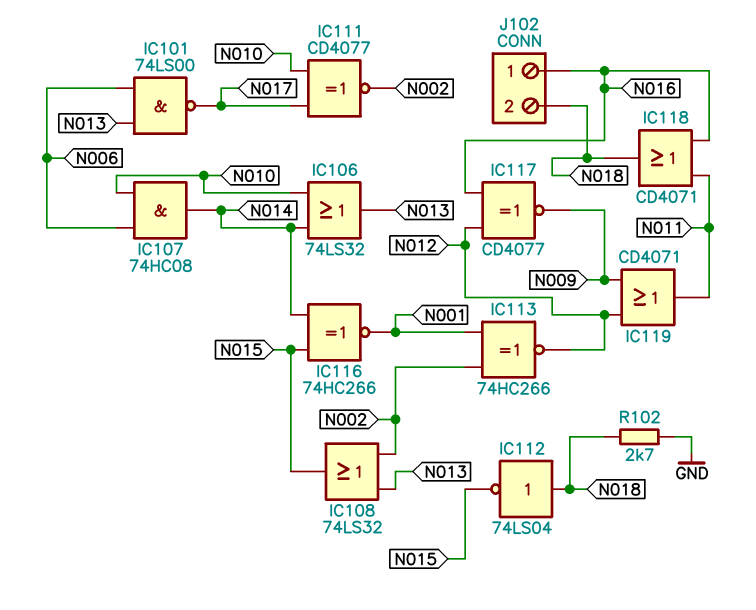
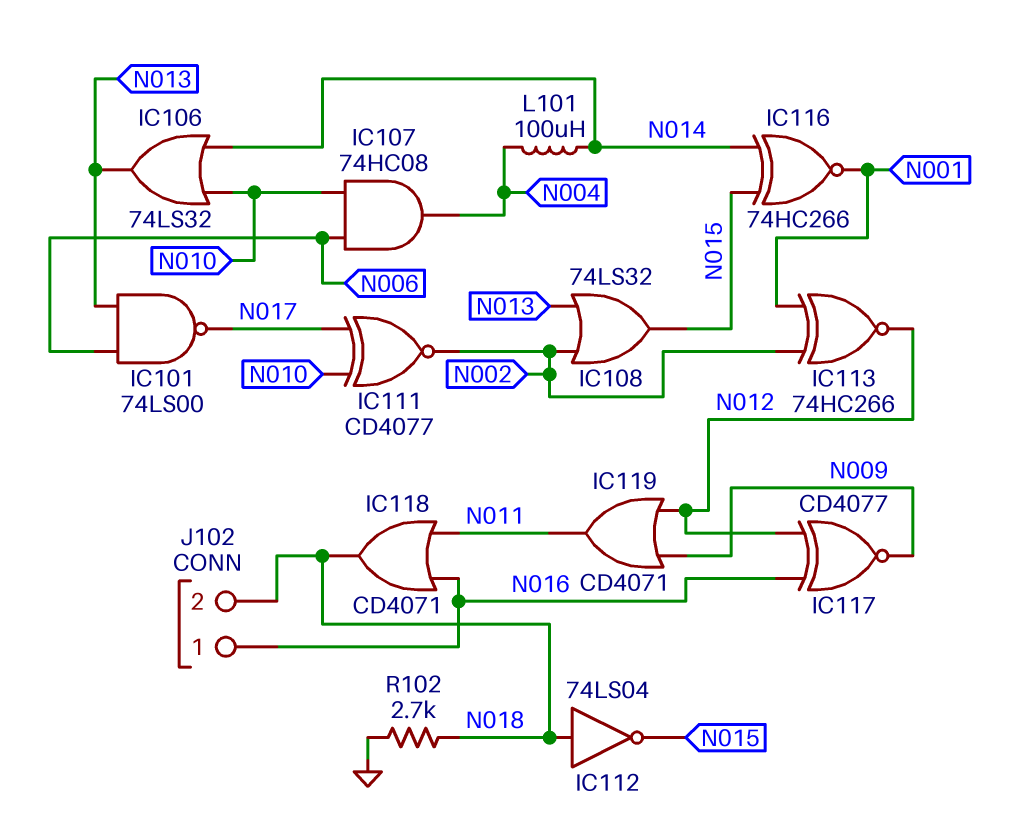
IC107: AND 74HC08 (in N006, in N010, out N014) -> AND 74HC08 (in N006, in N010, out N004)
L101: none -> 100uH (N004, N014)

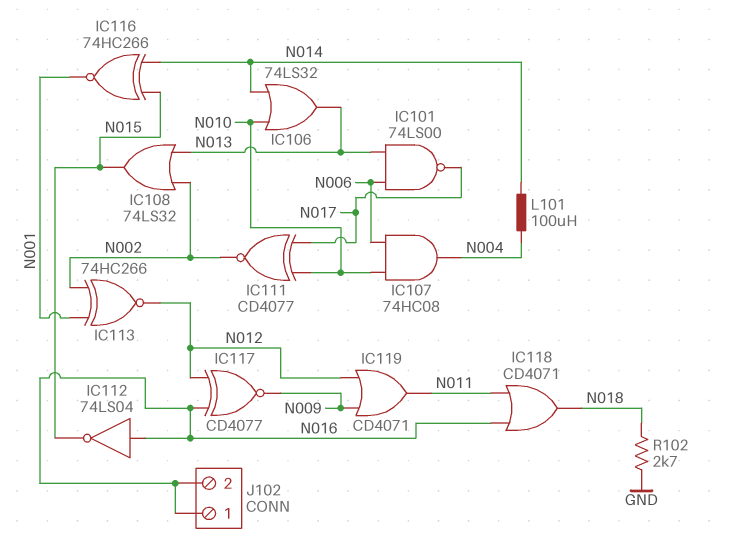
IC112: NOT 74LS04 (in N018, out N015) -> NOT 74LS04 (in N016, out N015)
J102 pin 2: N018 -> N016

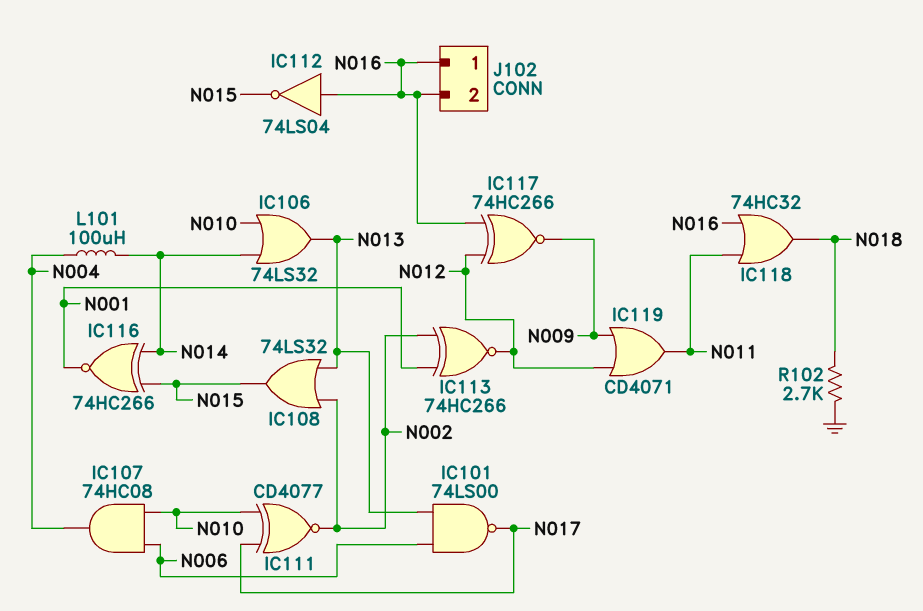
IC117: XNOR CD4077 (in N012, in N016, out N009) -> XNOR 74HC266 (in N012, in N016, out N009)
IC118: OR CD4071 (in N011, in N016, out N018) -> OR 74HC32 (in N011, in N016, out N018)

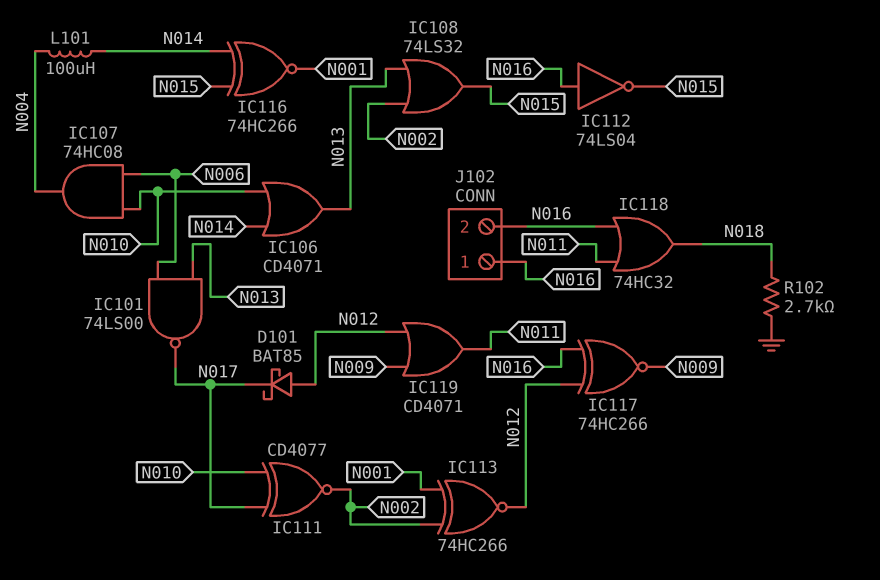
D101: none -> schottky BAT85 (A N012, K N017)
IC106: OR 74LS32 (in N010, in N014, out N013) -> OR CD4071 (in N010, in N014, out N013)

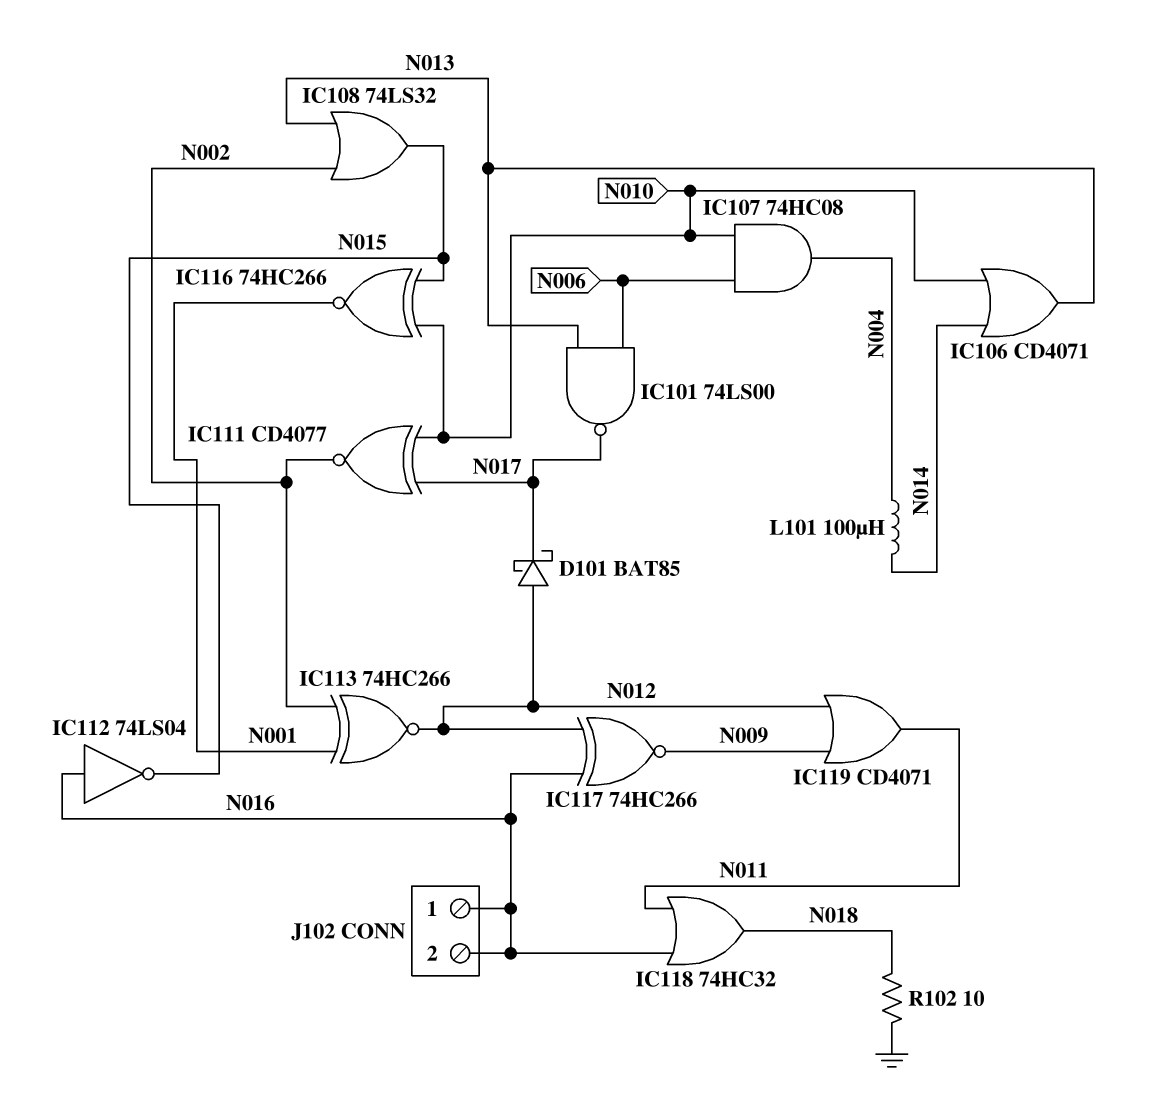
IC116: XNOR 74HC266 (in N014, in N015, out N001) -> XNOR 74HC266 (in N010, in N015, out N001)
R102: 2.7k (GND, N018) -> 10 (GND, N018)

